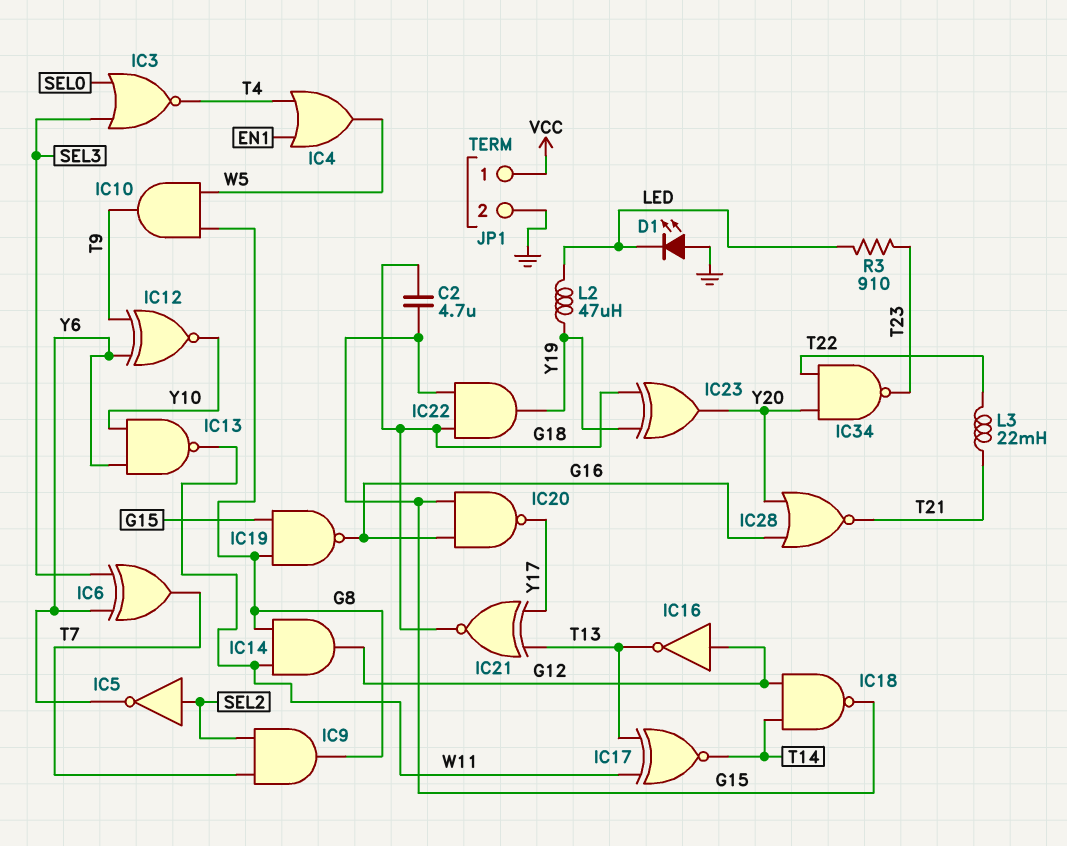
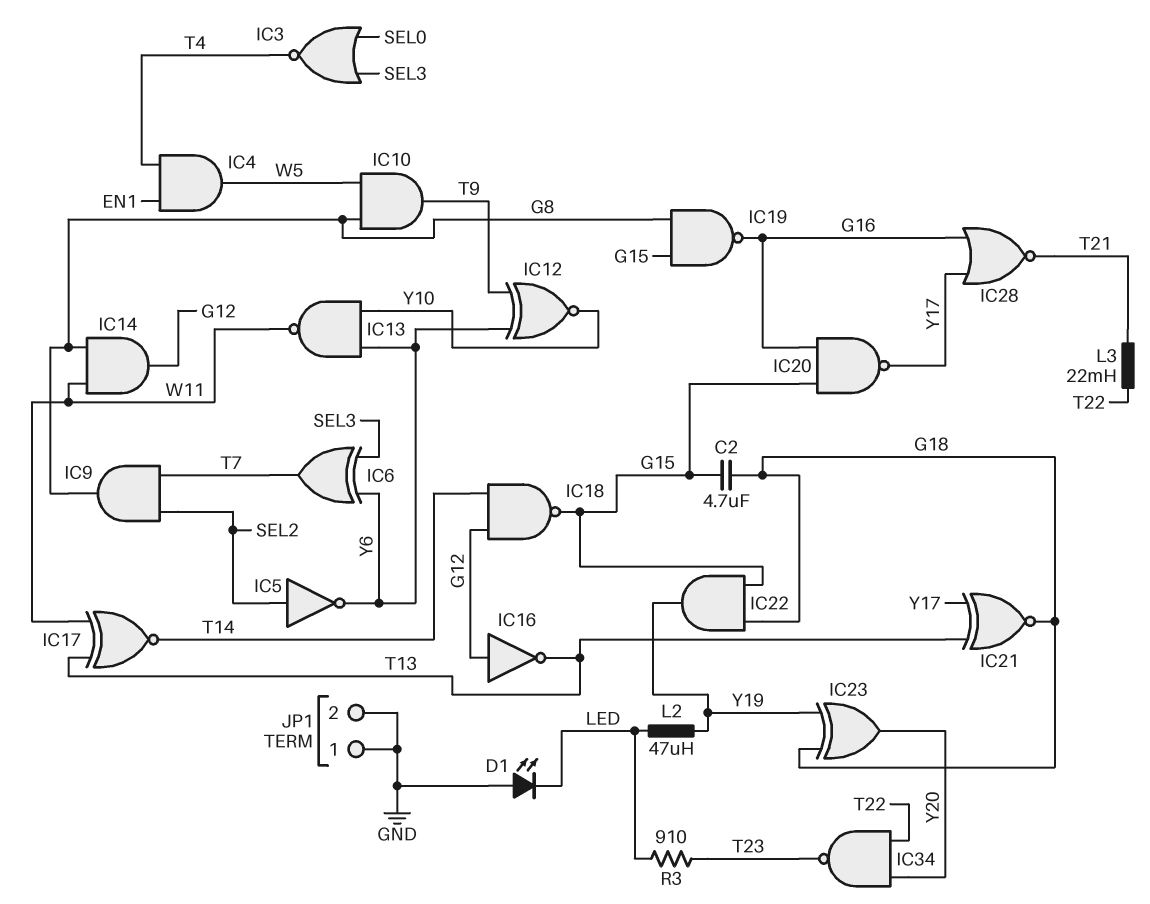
IC4: OR (in EN1, in T4, out W5) -> AND (in EN1, in T4, out W5)
IC28: NOR (in G16, in Y20, out T21) -> NOR (in G16, in Y17, out T21)
JP1 pin 1: VCC -> GND

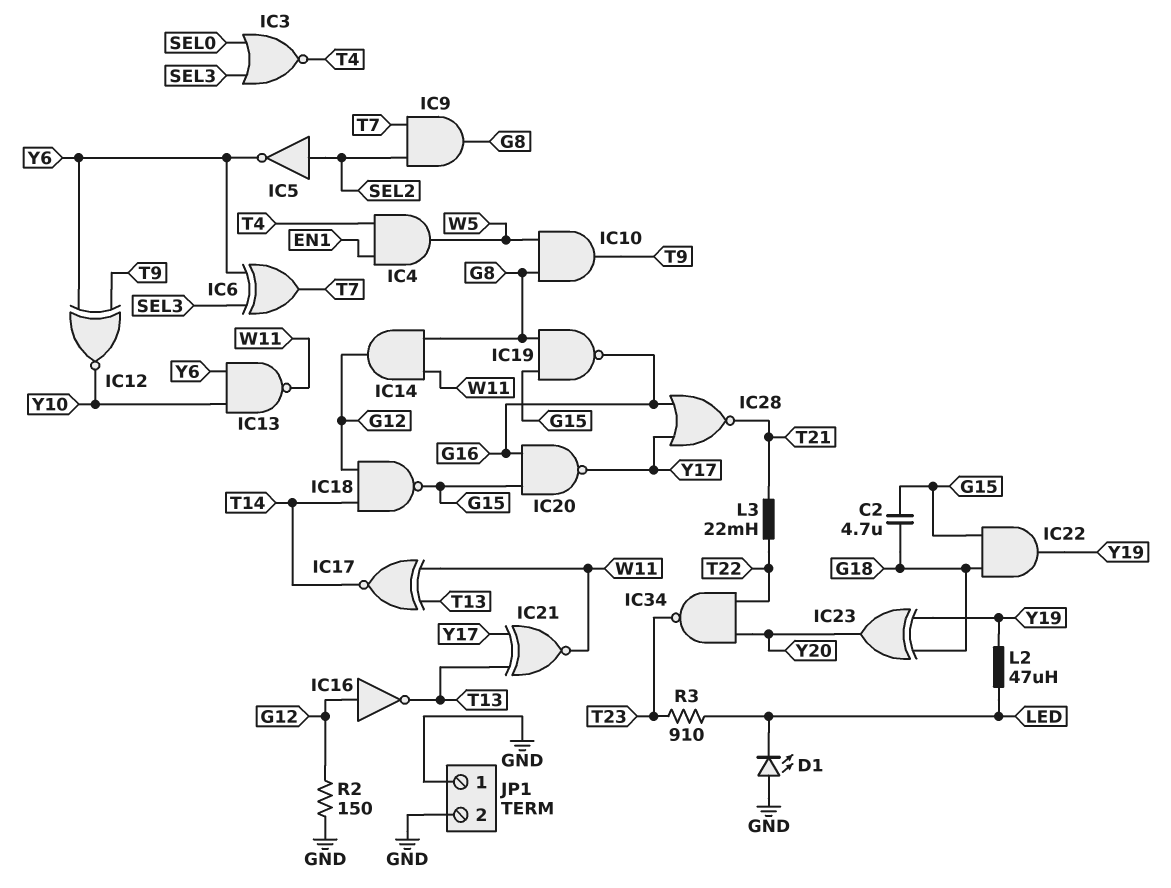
IC21: XNOR (in T13, in Y17, out G18) -> XNOR (in T13, in Y17, out W11)
R2: none -> 150 (G12, GND)

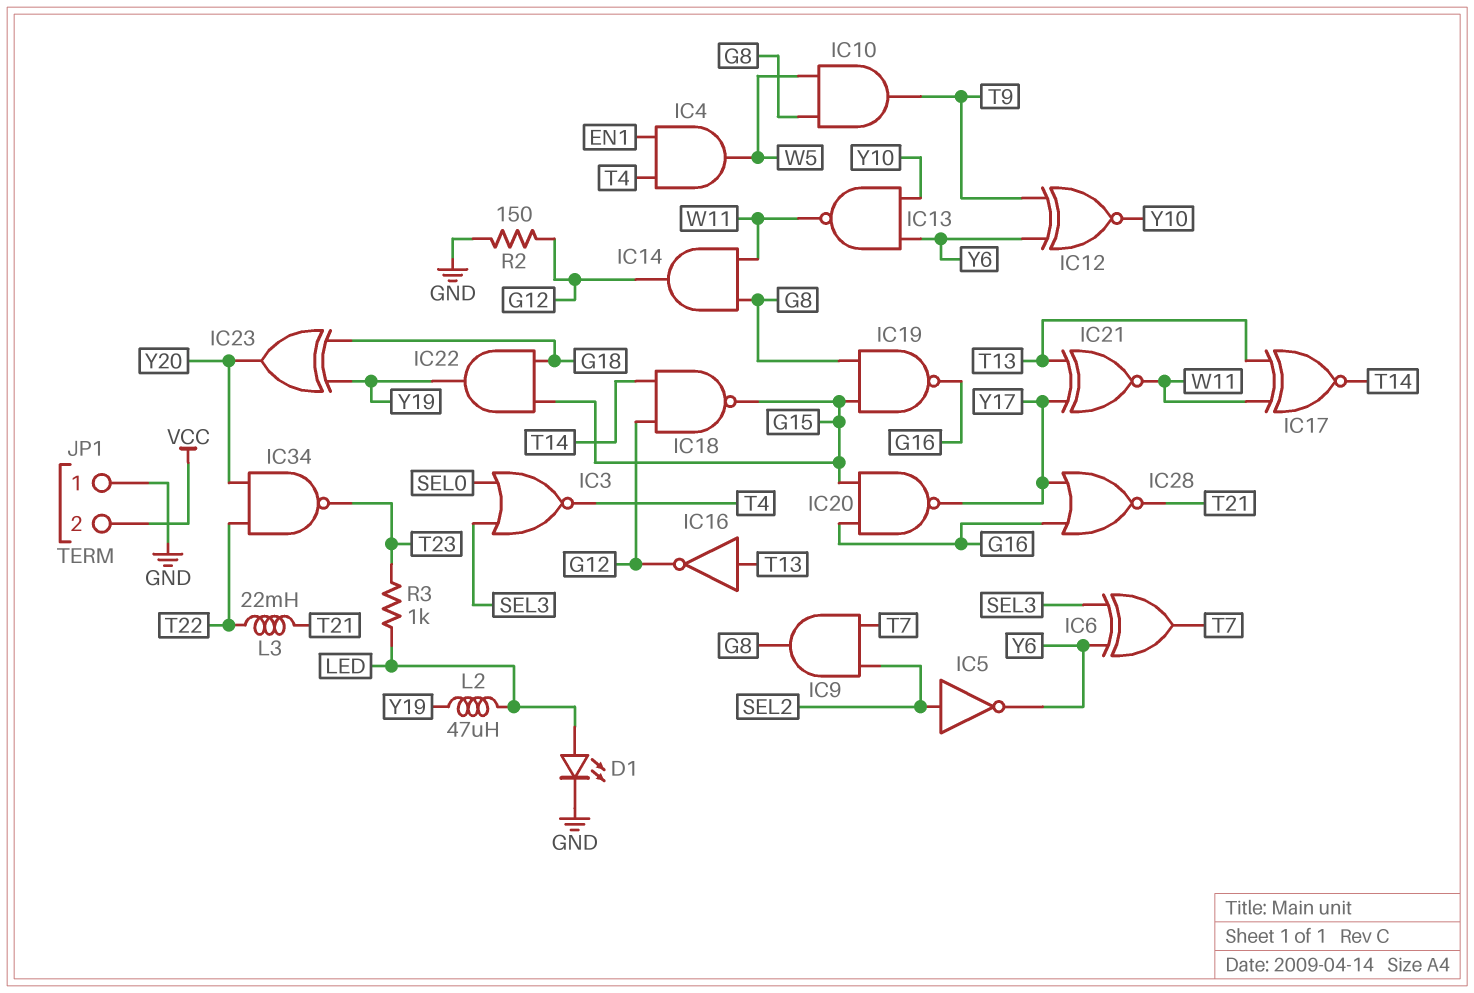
C2: 4.7uF (G15, G18) -> none
D1: LED (A GND, K LED) -> LED (A LED, K GND)
IC16: NOT (in G12, out T13) -> NOT (in T13, out G12)
JP1 pin 2: GND -> VCC
R3: 910 (LED, T23) -> 1k (LED, T23)

